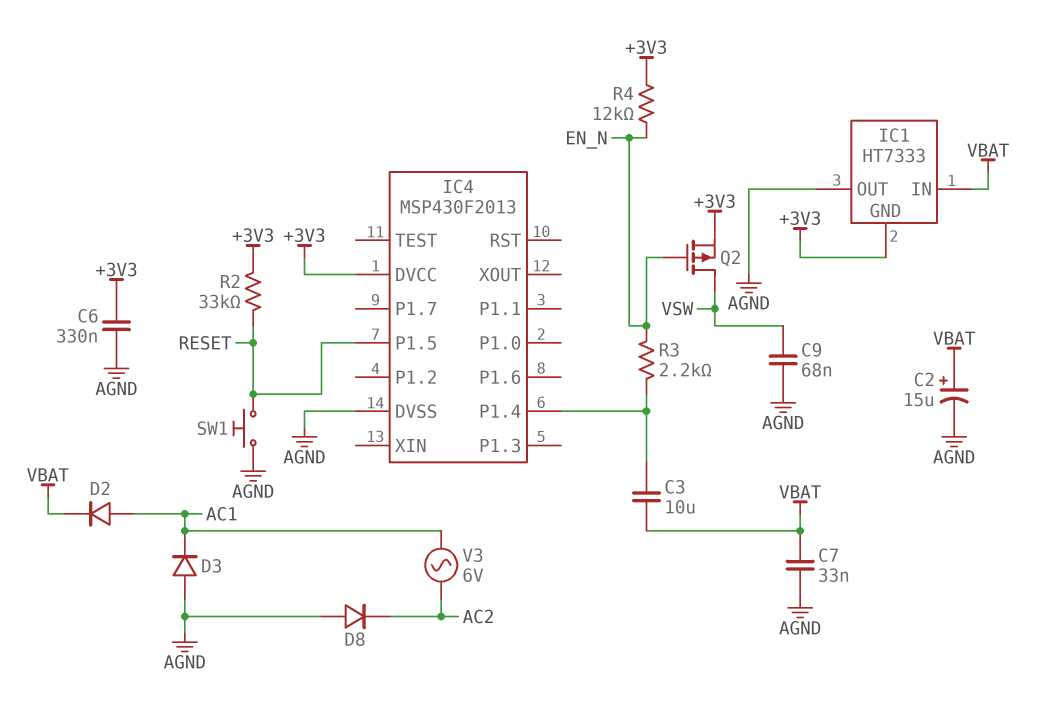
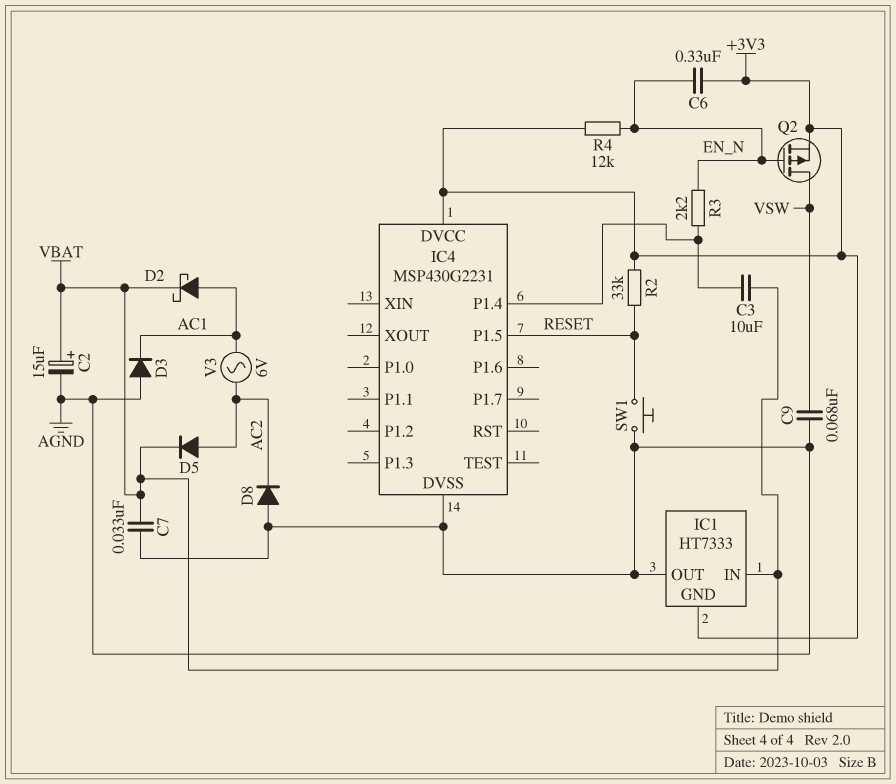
C6: 330nF (+3V3, AGND) -> 330nF (+3V3, EN_N)
D2: diode (A AC1, K VBAT) -> schottky (A AC1, K VBAT)
D5: none -> diode (A AC2, K VBAT)
IC4: MSP430F2013 -> MSP430G2231

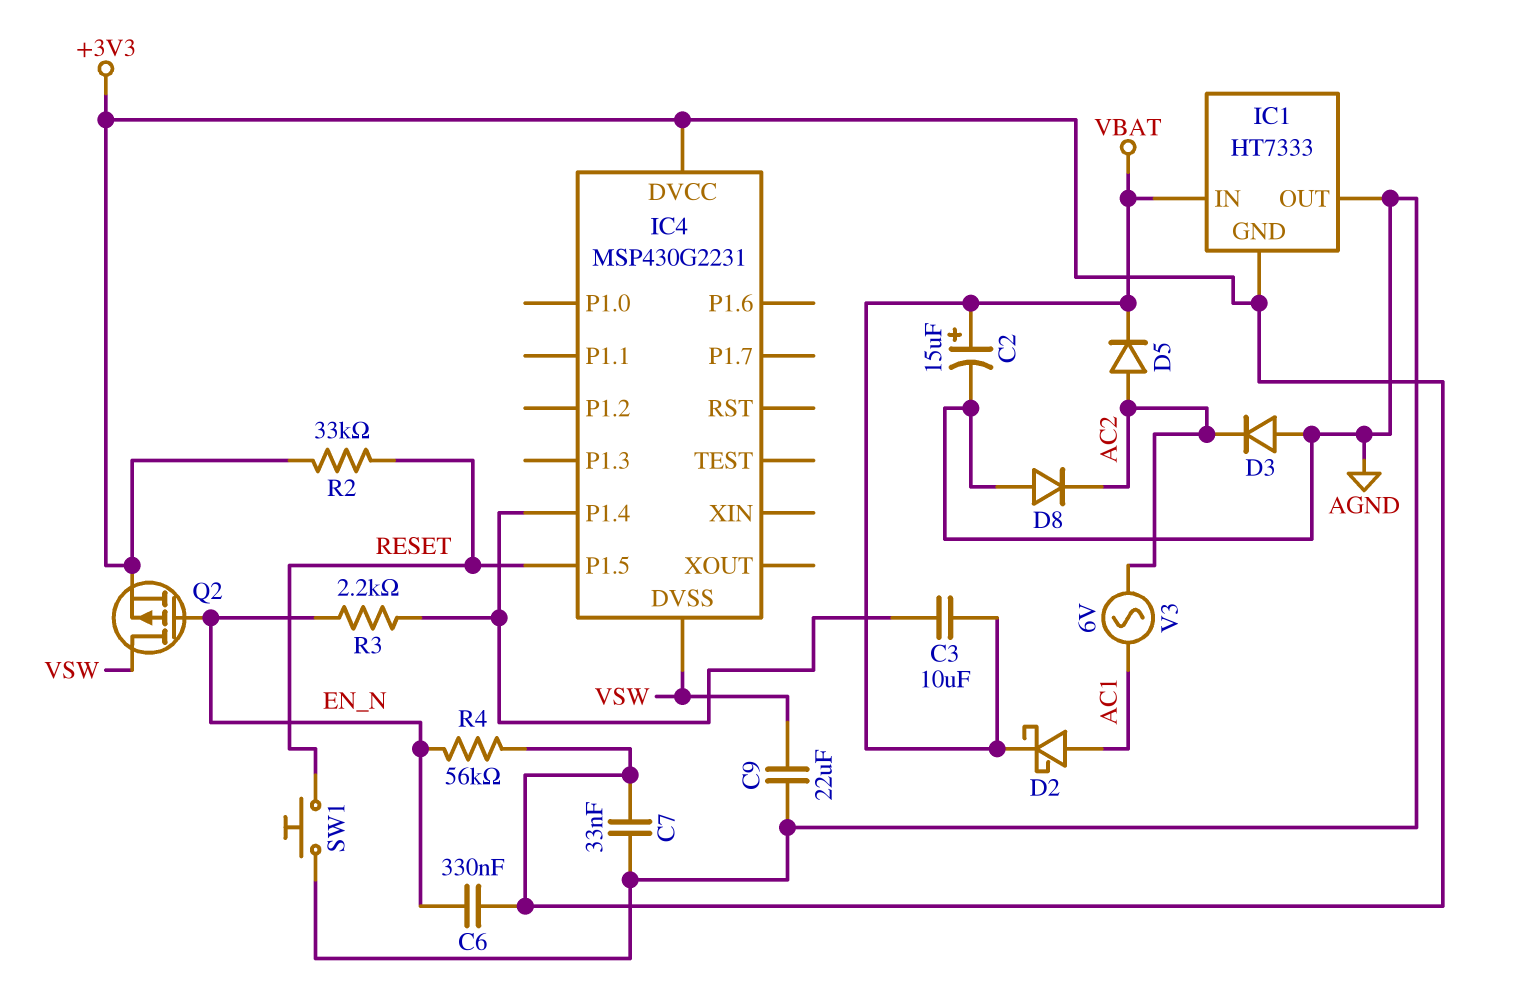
C7: 33nF (AGND, VBAT) -> 33nF (+3V3, AGND)
C9: 68nF (AGND, VSW) -> 22uF (AGND, VSW)
D3: diode (A AGND, K AC1) -> diode (A AGND, K AC2)
IC4 pin DVSS: AGND -> VSW
R4: 12k (+3V3, EN_N) -> 56k (+3V3, EN_N)

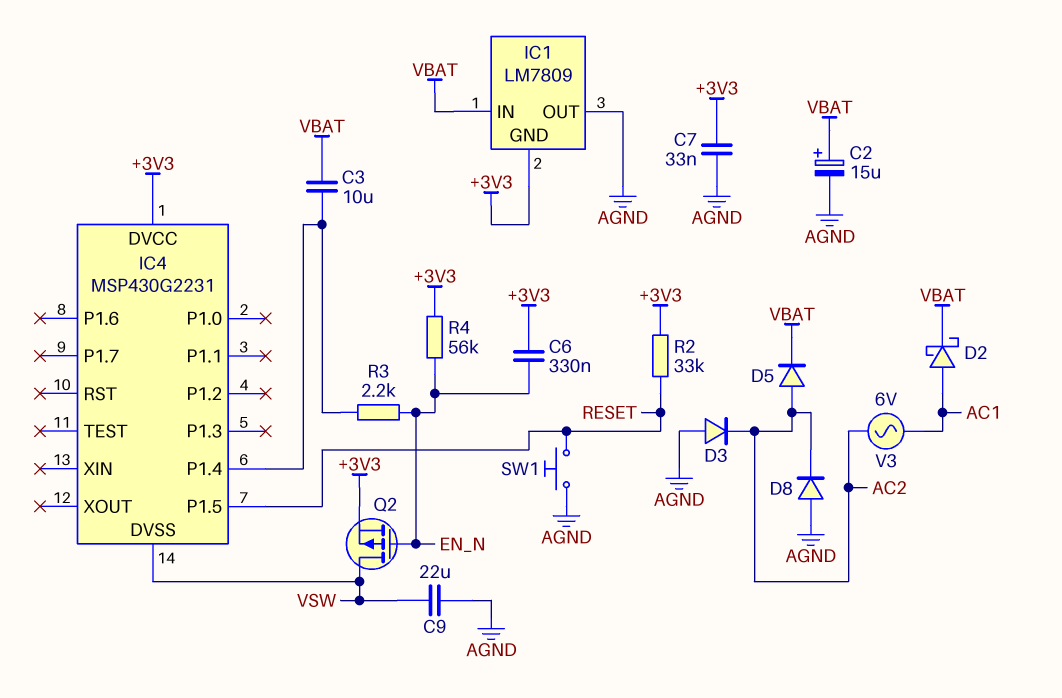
IC1: HT7333 -> LM7809

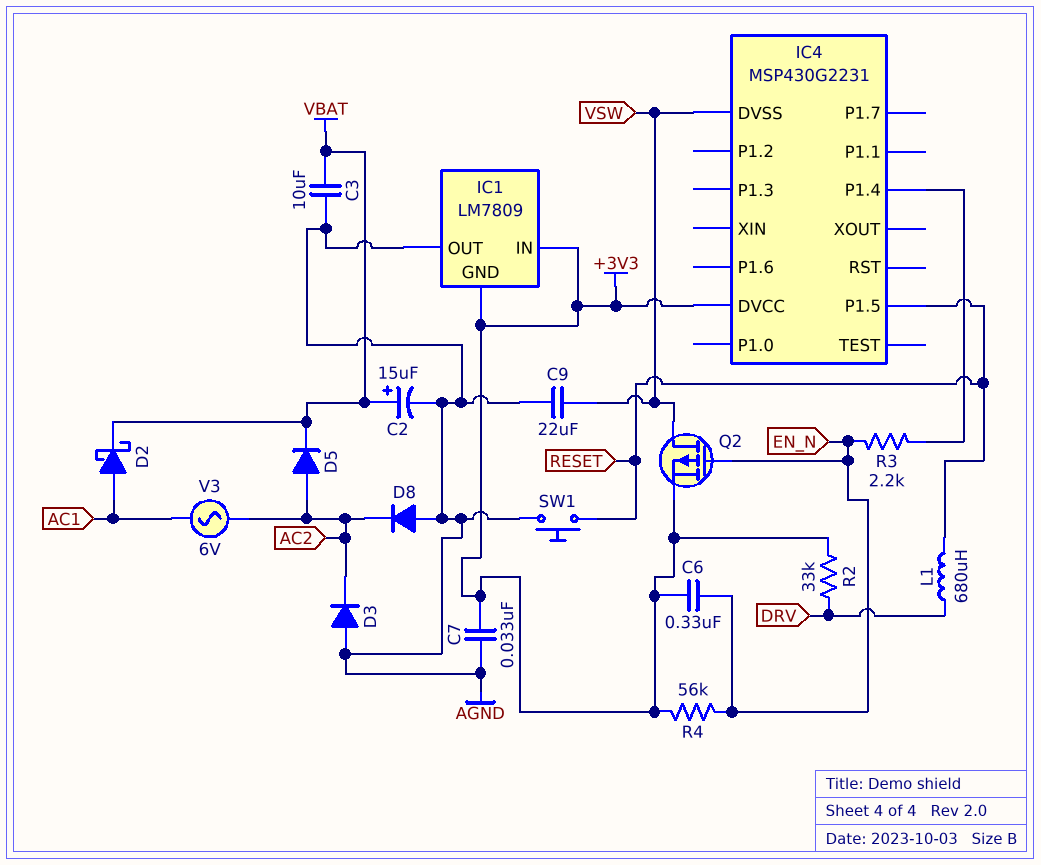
C3: 10uF (IC4/P1.4, VBAT) -> 10uF (AGND, VBAT)
IC1 pin IN: VBAT -> +3V3
L1: none -> 680uH (DRV, RESET)
R2: 33k (+3V3, RESET) -> 33k (+3V3, DRV)

